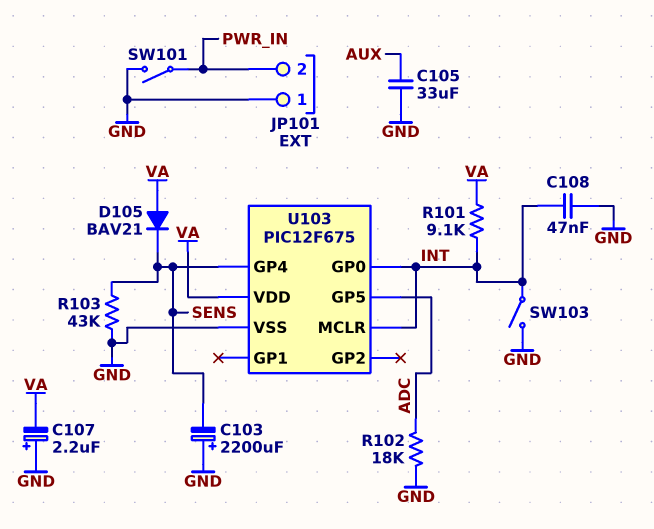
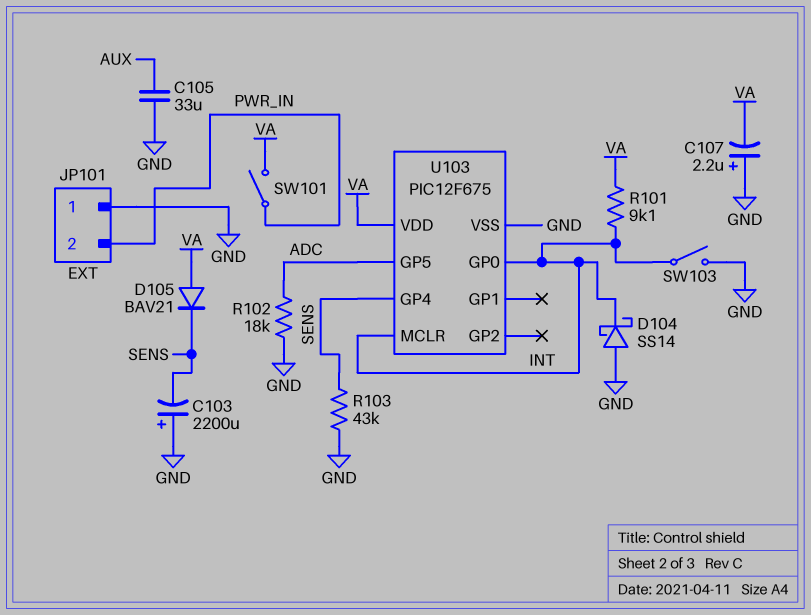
C108: 47nF (GND, INT) -> none
D104: none -> schottky SS14 (A GND, K INT)
SW101: switch (GND, PWR_IN) -> switch (PWR_IN, VA)

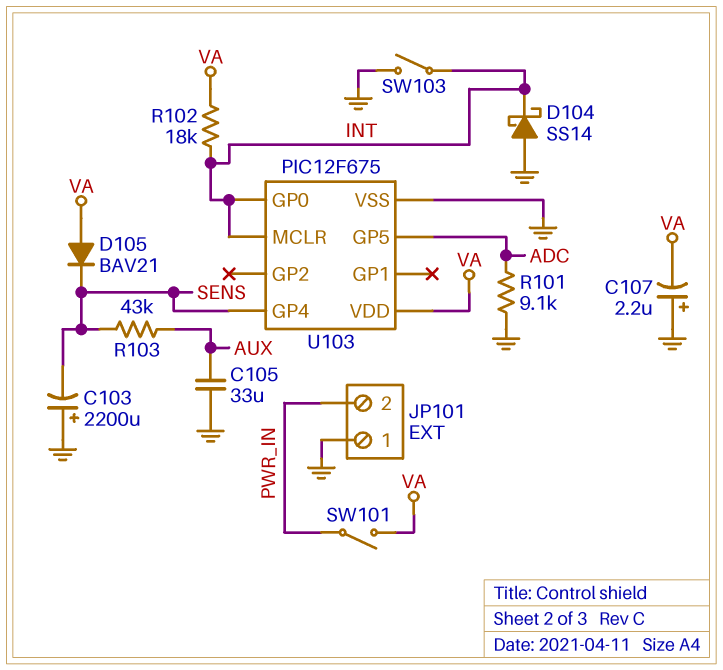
R101: 9.1k (INT, VA) -> 9.1k (ADC, GND)
R102: 18k (ADC, GND) -> 18k (INT, VA)
R103: 43k (GND, SENS) -> 43k (AUX, SENS)

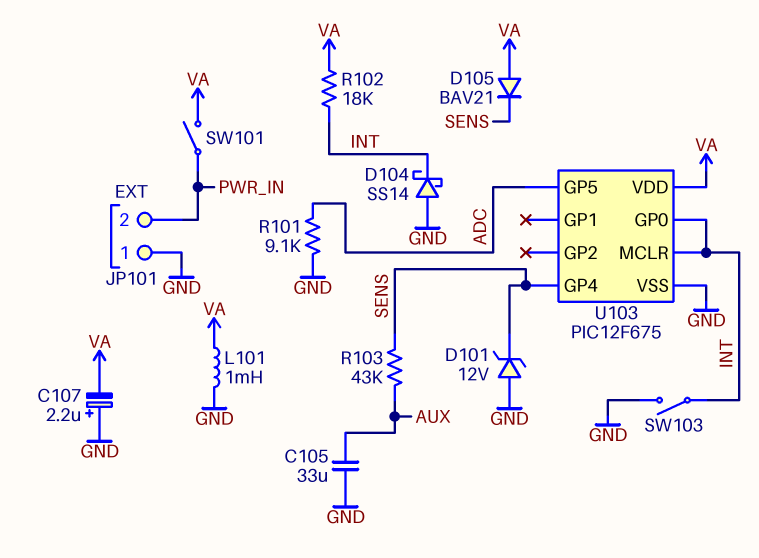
C103: 2200uF (plus GND, minus SENS) -> none
D101: none -> zener 12V (A GND, K SENS)
L101: none -> 1mH (GND, VA)

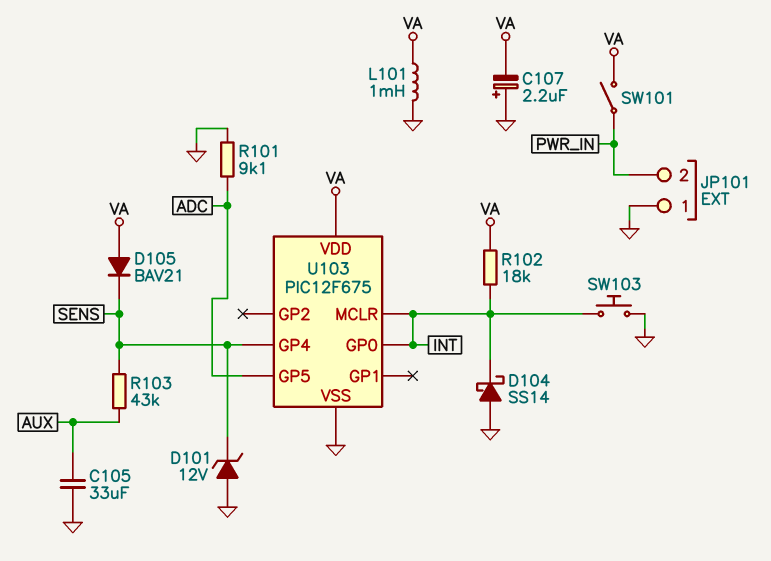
SW103: switch (GND, INT) -> button (GND, INT)

